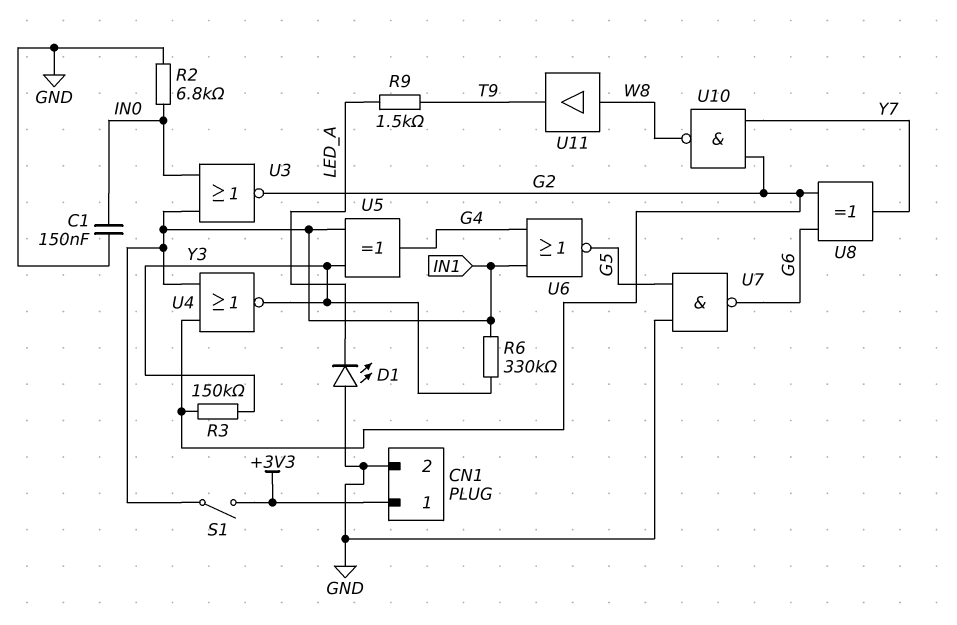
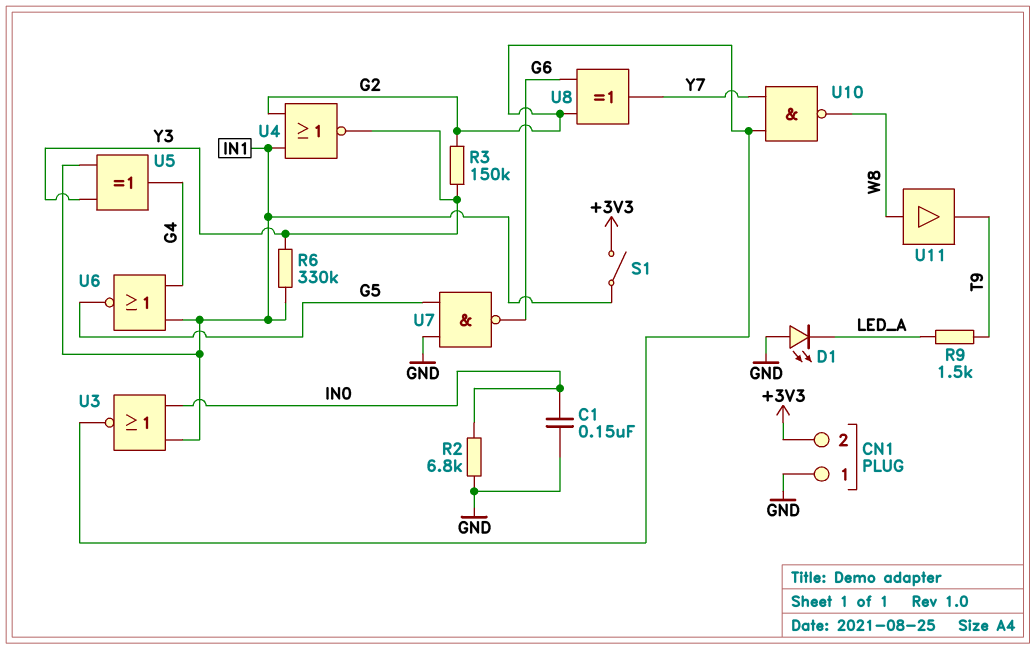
CN1 pin 1: +3V3 -> GND
CN1 pin 2: GND -> +3V3

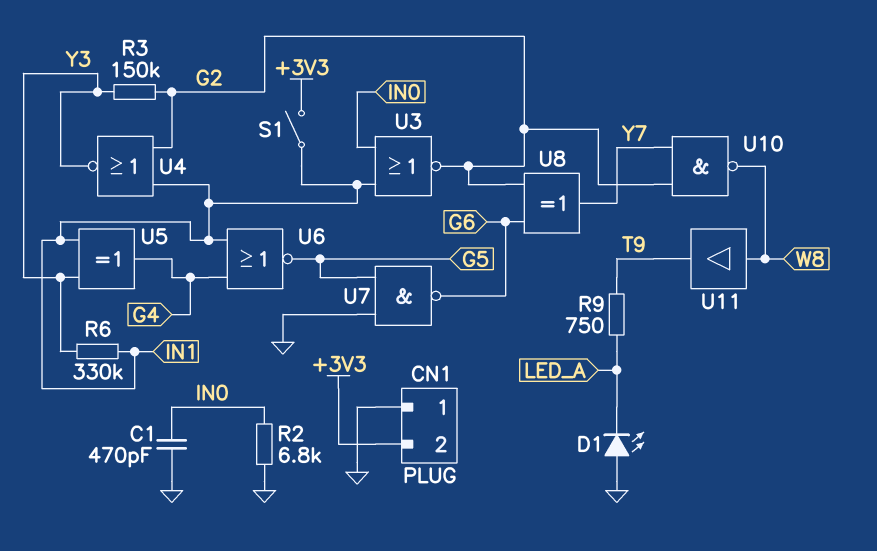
C1: 150nF (GND, IN0) -> 470pF (GND, IN0)
R9: 1.5k (LED_A, T9) -> 750 (LED_A, T9)

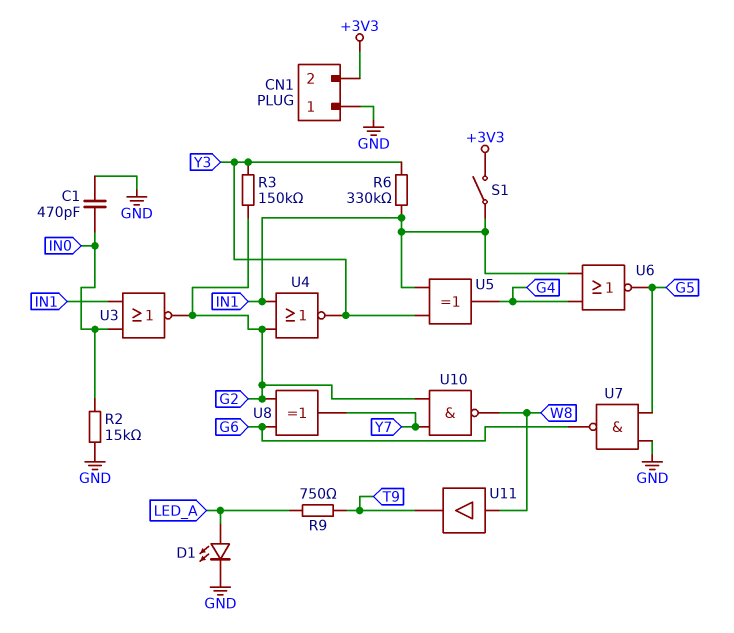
D1: LED (A GND, K LED_A) -> LED (A LED_A, K GND)
R2: 6.8k (GND, IN0) -> 15k (GND, IN0)

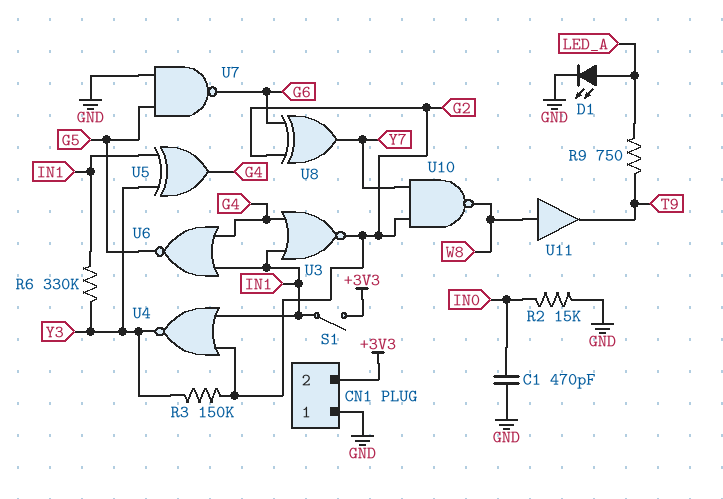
U3: NOR (in IN0, in IN1, out G2) -> NOR (in G4, in IN1, out G2)

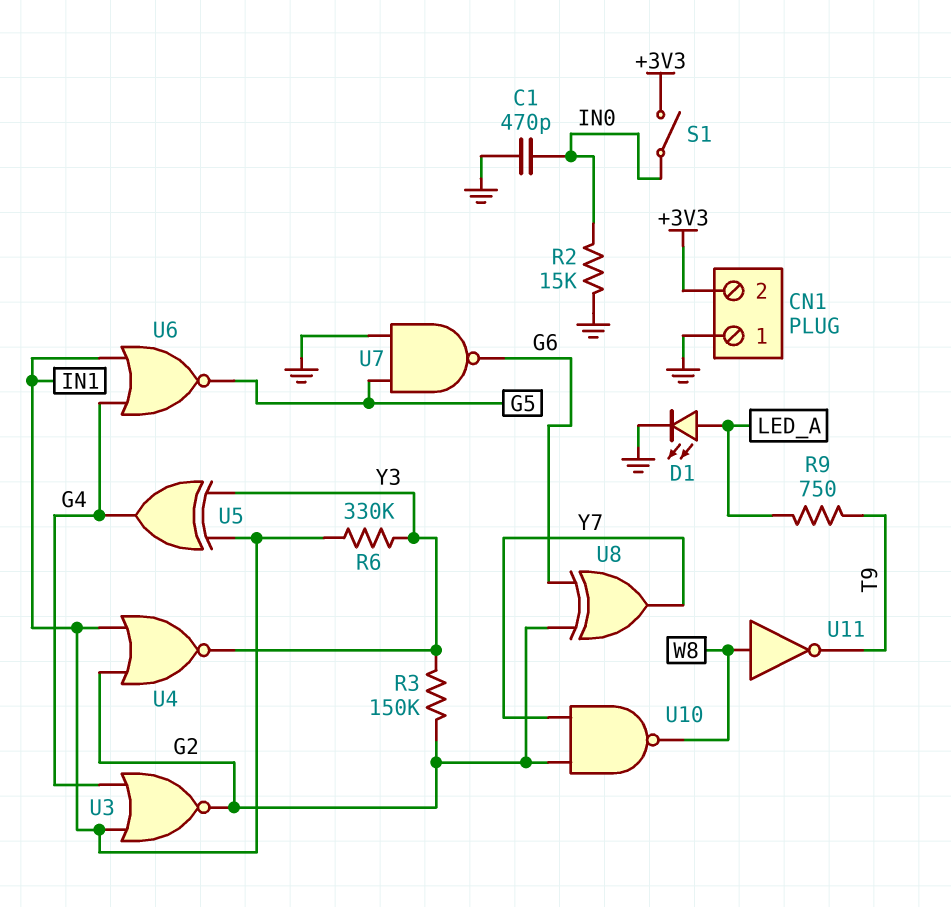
S1: switch (+3V3, IN1) -> switch (+3V3, IN0)
U11: buffer (in W8, out T9) -> NOT (in W8, out T9)

